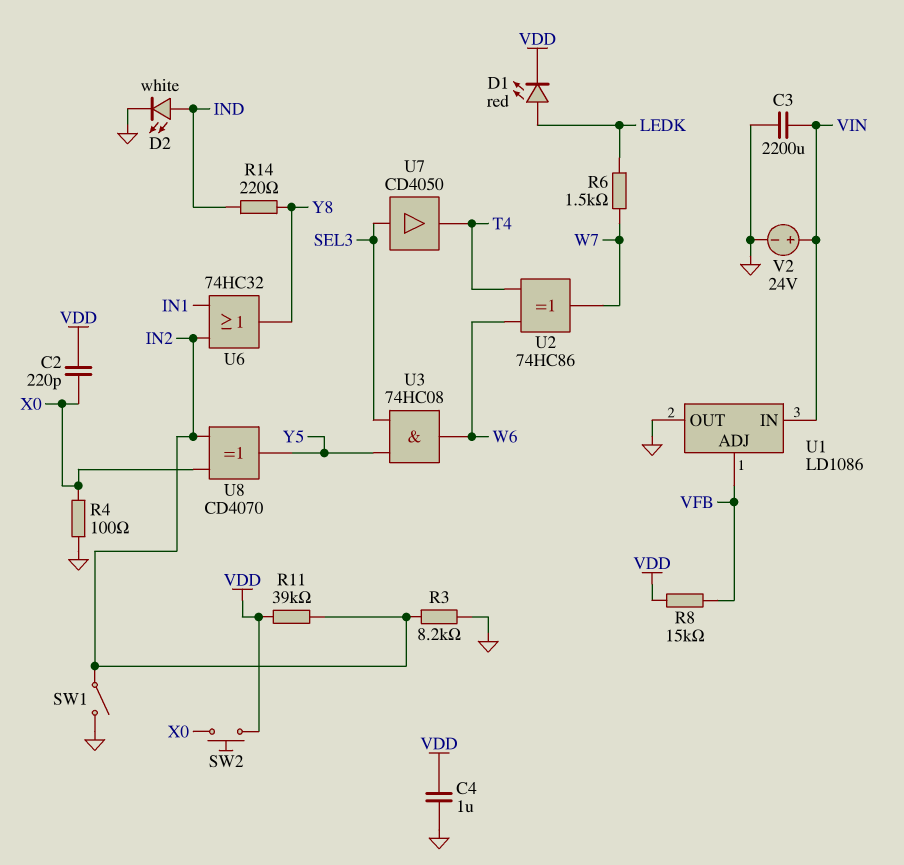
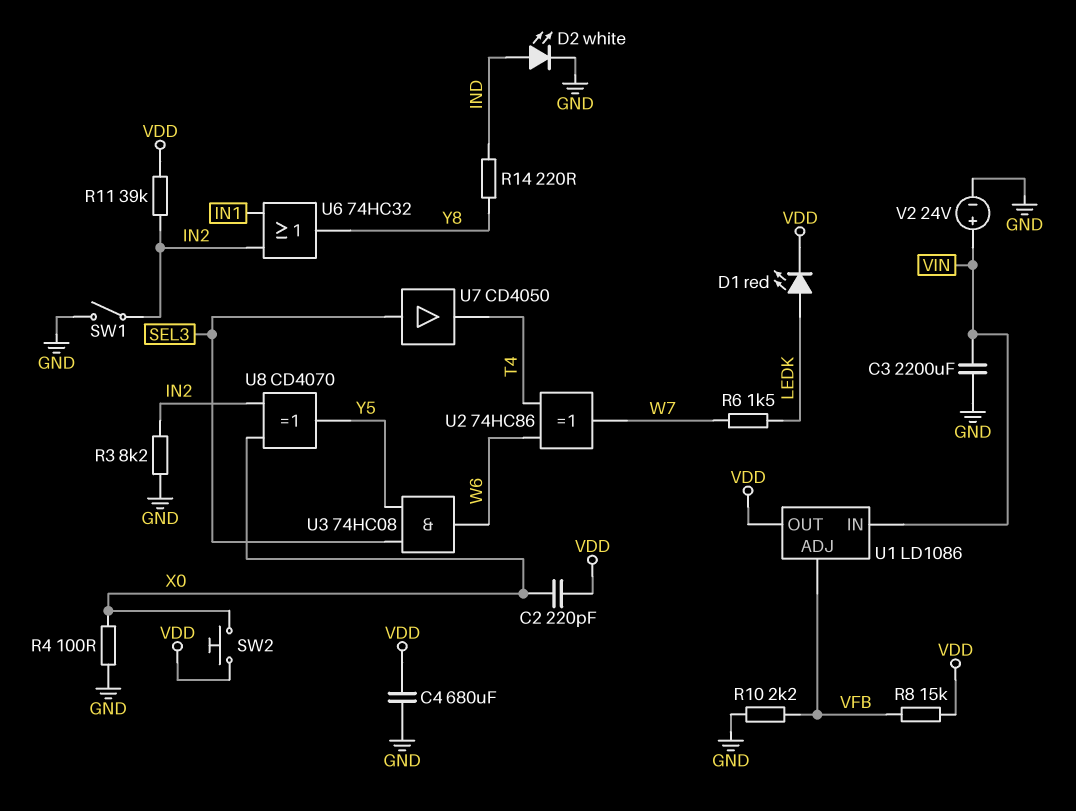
C4: 1uF (GND, VDD) -> 680uF (GND, VDD)
R10: none -> 2.2k (GND, VFB)
U1 pin OUT: GND -> VDD

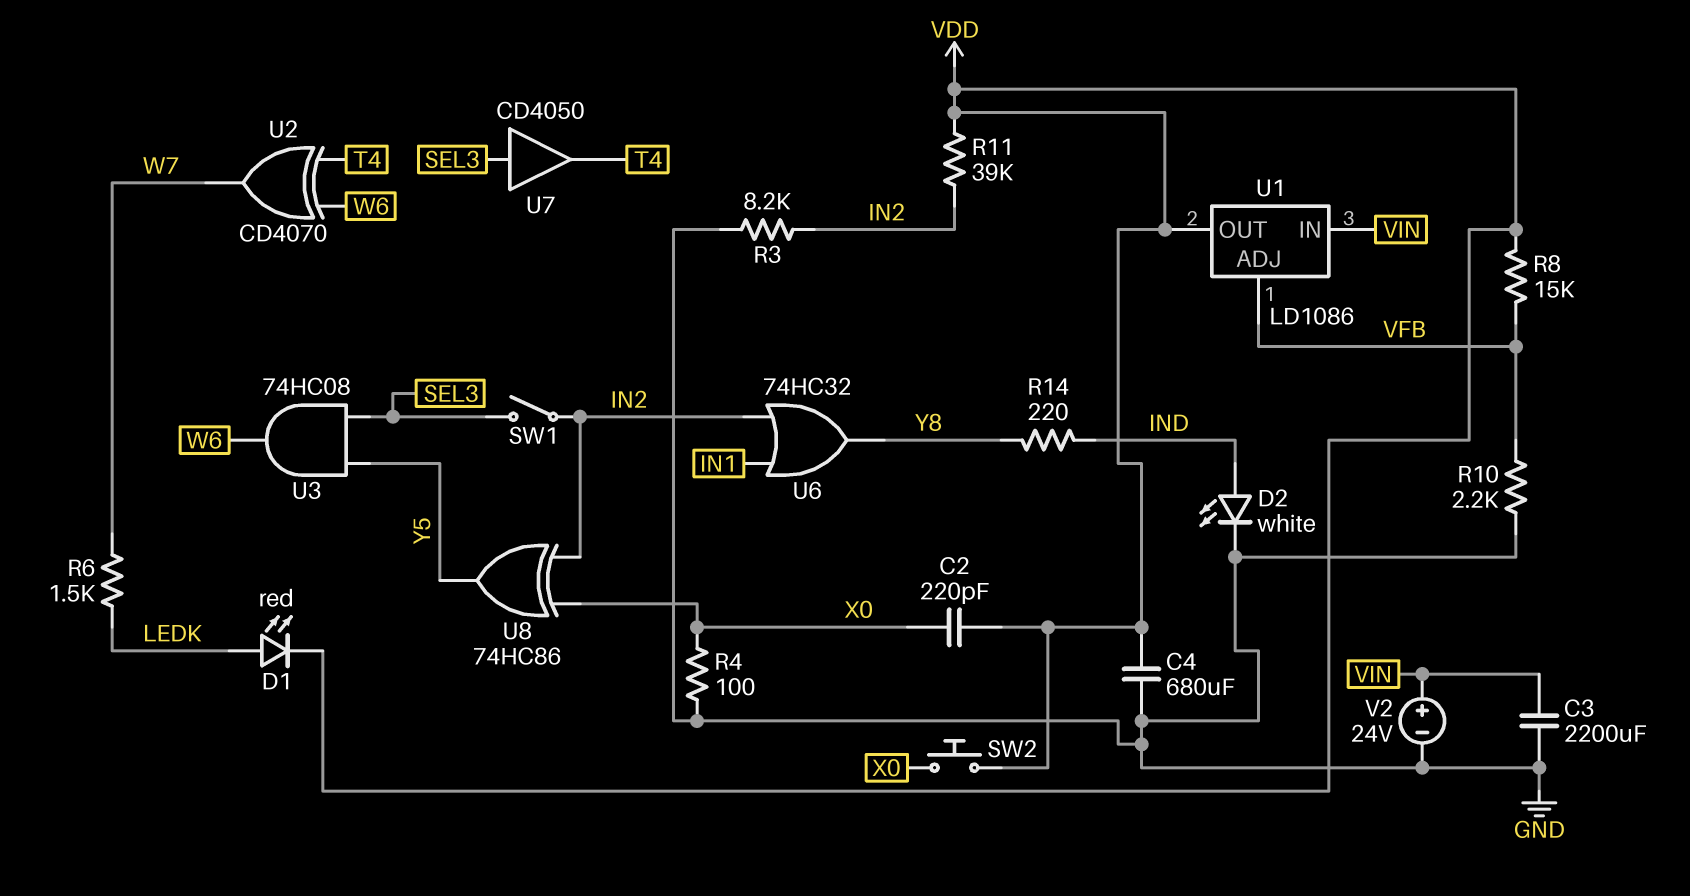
SW1: switch (GND, IN2) -> switch (IN2, SEL3)
U2: XOR 74HC86 (in T4, in W6, out W7) -> XOR CD4070 (in T4, in W6, out W7)
U8: XOR CD4070 (in IN2, in X0, out Y5) -> XOR 74HC86 (in IN2, in X0, out Y5)

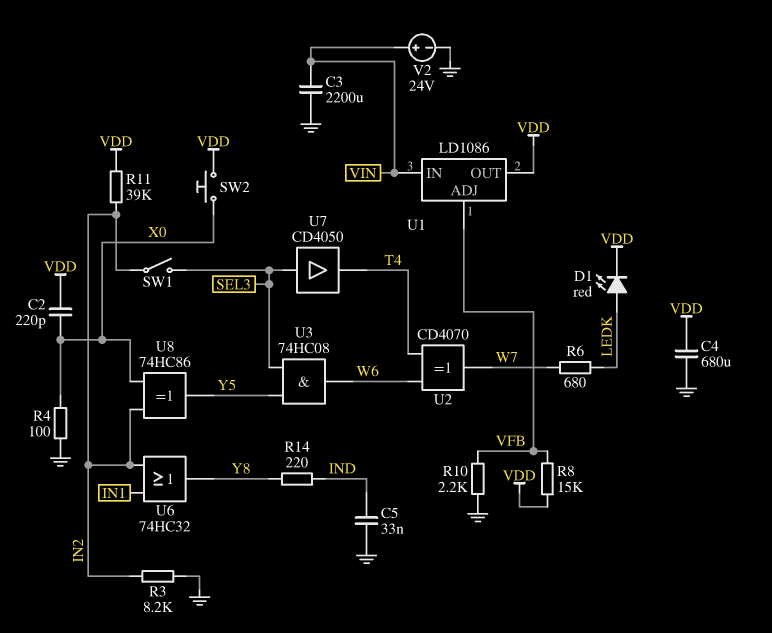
C5: none -> 33nF (GND, IND)
D2: LED white (A IND, K GND) -> none
R6: 1.5k (LEDK, W7) -> 680 (LEDK, W7)

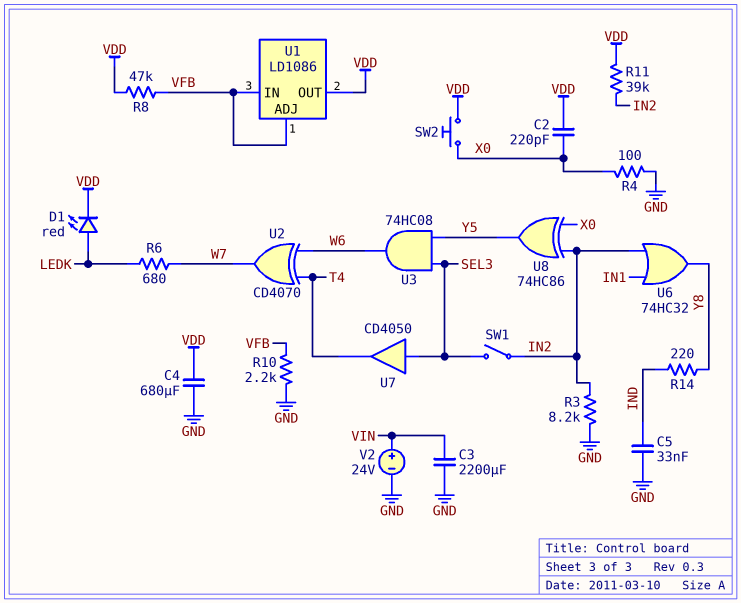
R8: 15k (VDD, VFB) -> 47k (VDD, VFB)
U1 pin IN: VIN -> VFB

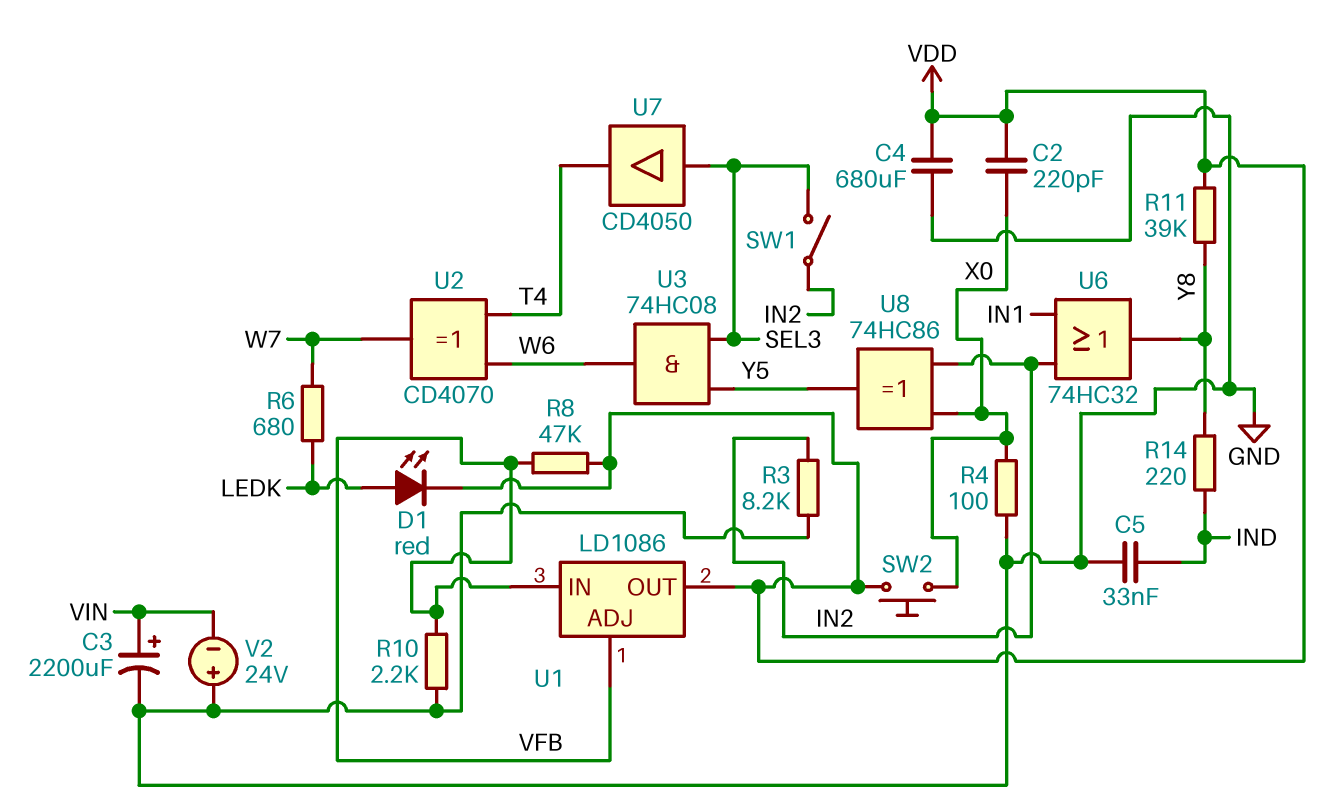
C3: 2200uF (GND, VIN) -> 2200uF (plus VIN, minus GND)
R11: 39k (IN2, VDD) -> 39k (VDD, Y8)
V2: 24V (plus VIN, minus GND) -> 24V (plus GND, minus VIN)

